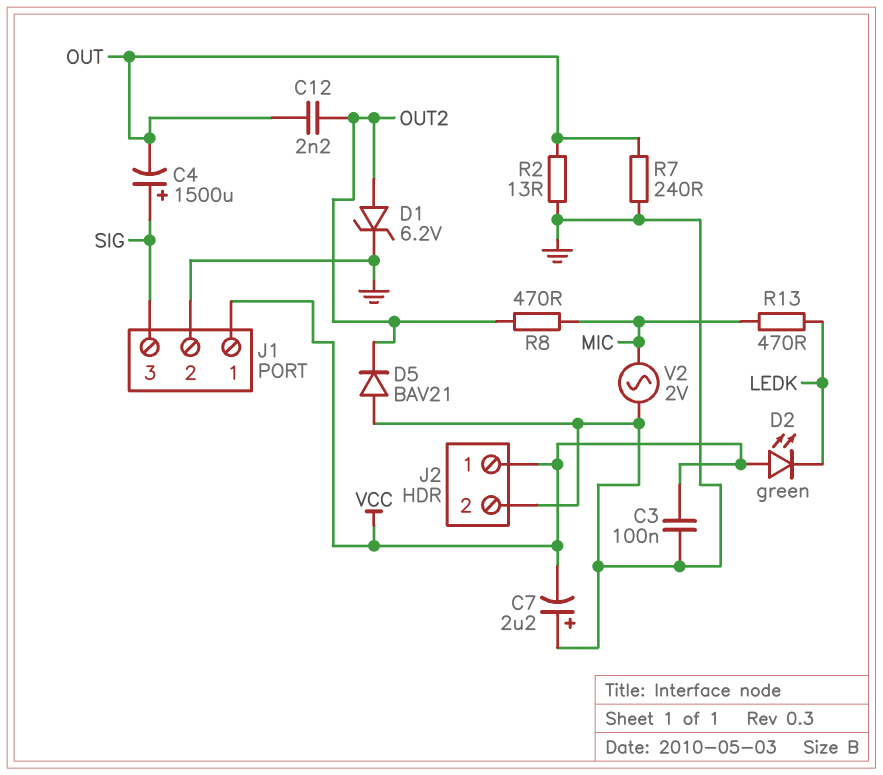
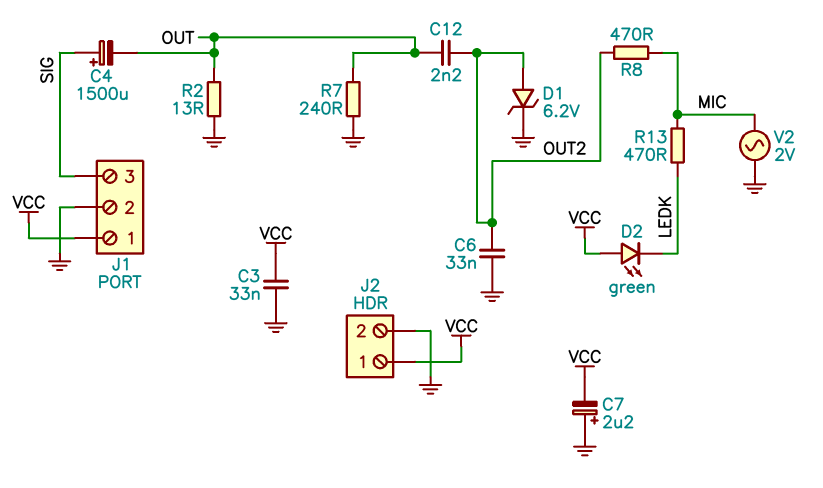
C3: 100nF (GND, VCC) -> 33nF (GND, VCC)
C6: none -> 33nF (GND, OUT2)
D5: diode BAV21 (A GND, K OUT2) -> none

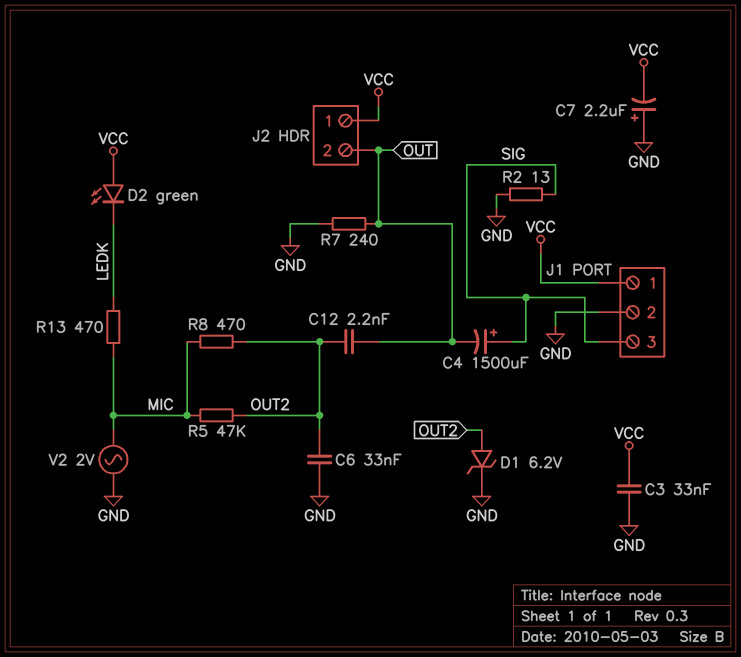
J2 pin 2: GND -> OUT
R2: 13 (GND, OUT) -> 13 (GND, SIG)
R5: none -> 47k (MIC, OUT2)

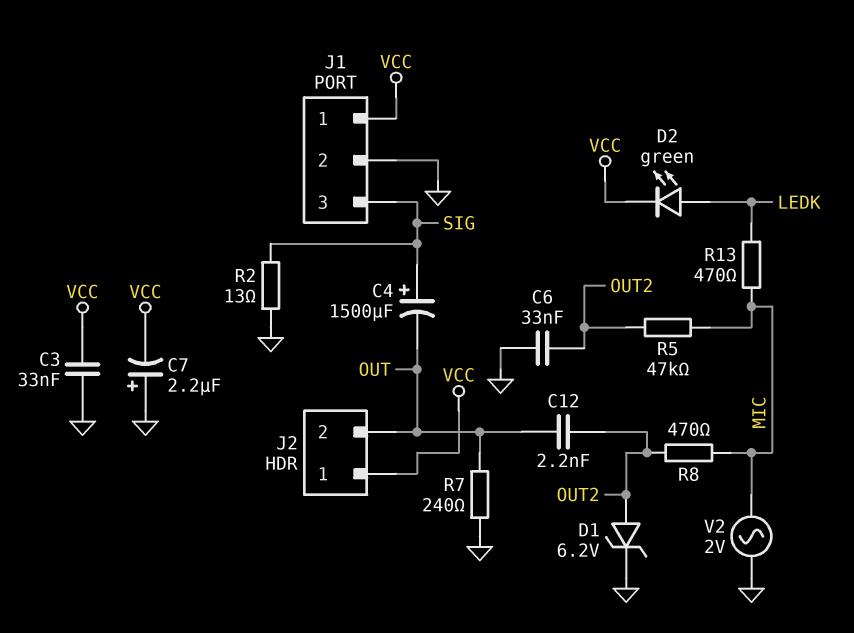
D2: LED green (A VCC, K LEDK) -> LED green (A LEDK, K VCC)

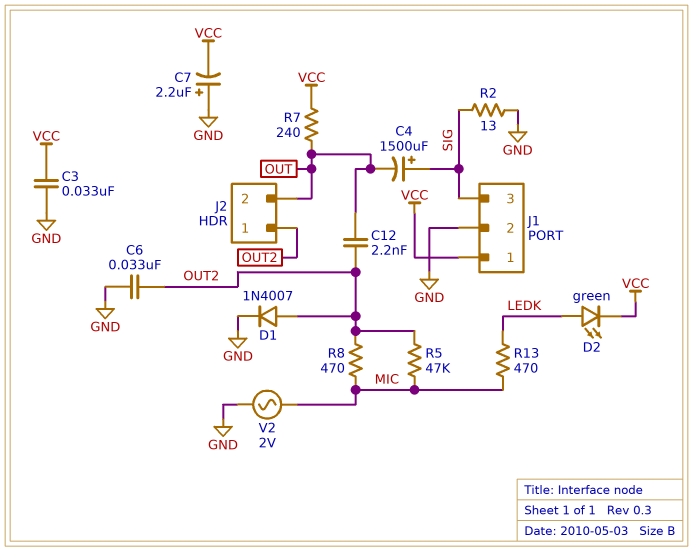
D1: zener 6.2V (A OUT2, K GND) -> diode 1N4007 (A OUT2, K GND)
J2 pin 1: VCC -> OUT2
R7: 240 (GND, OUT) -> 240 (OUT, VCC)

